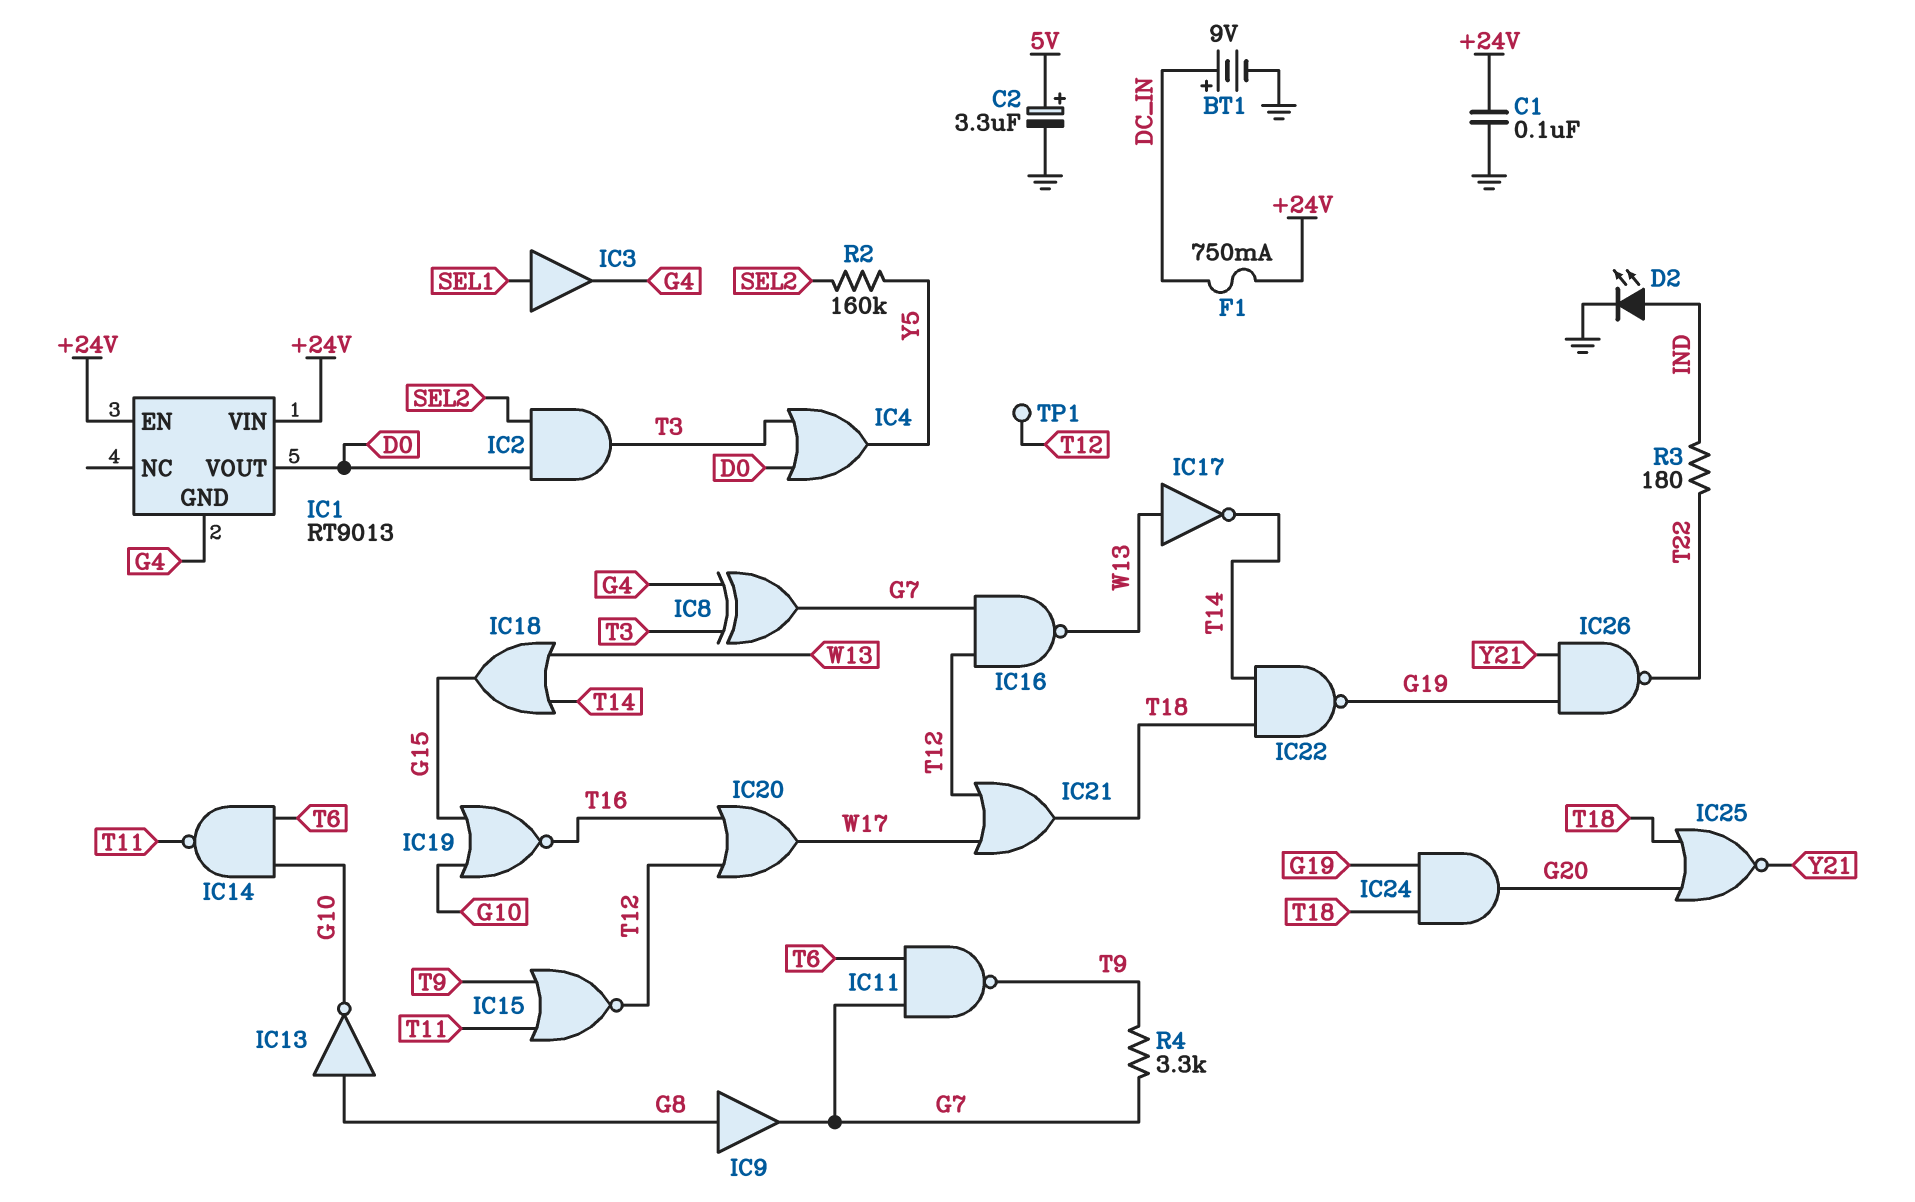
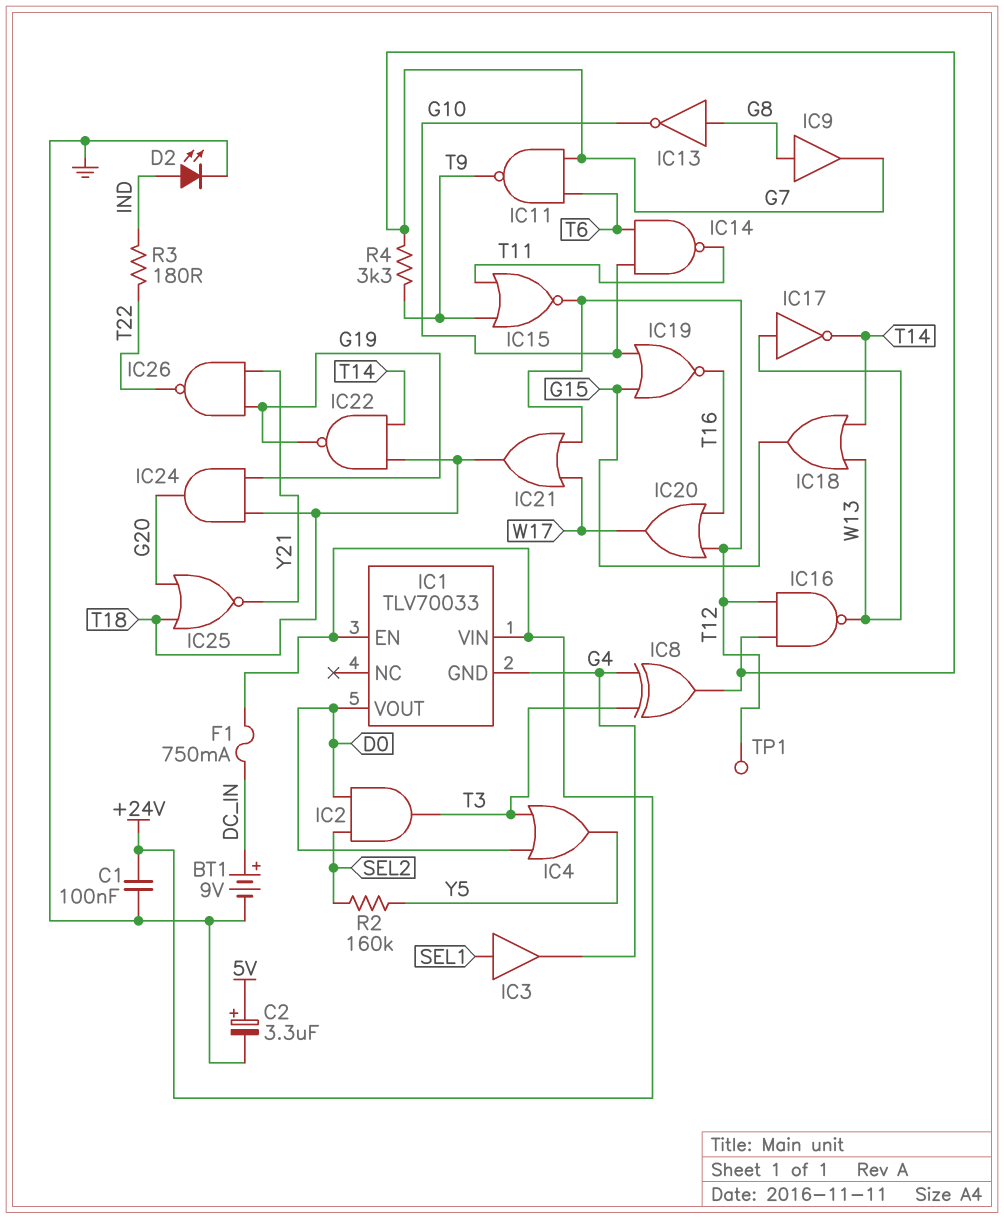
IC1: RT9013 -> TLV70033

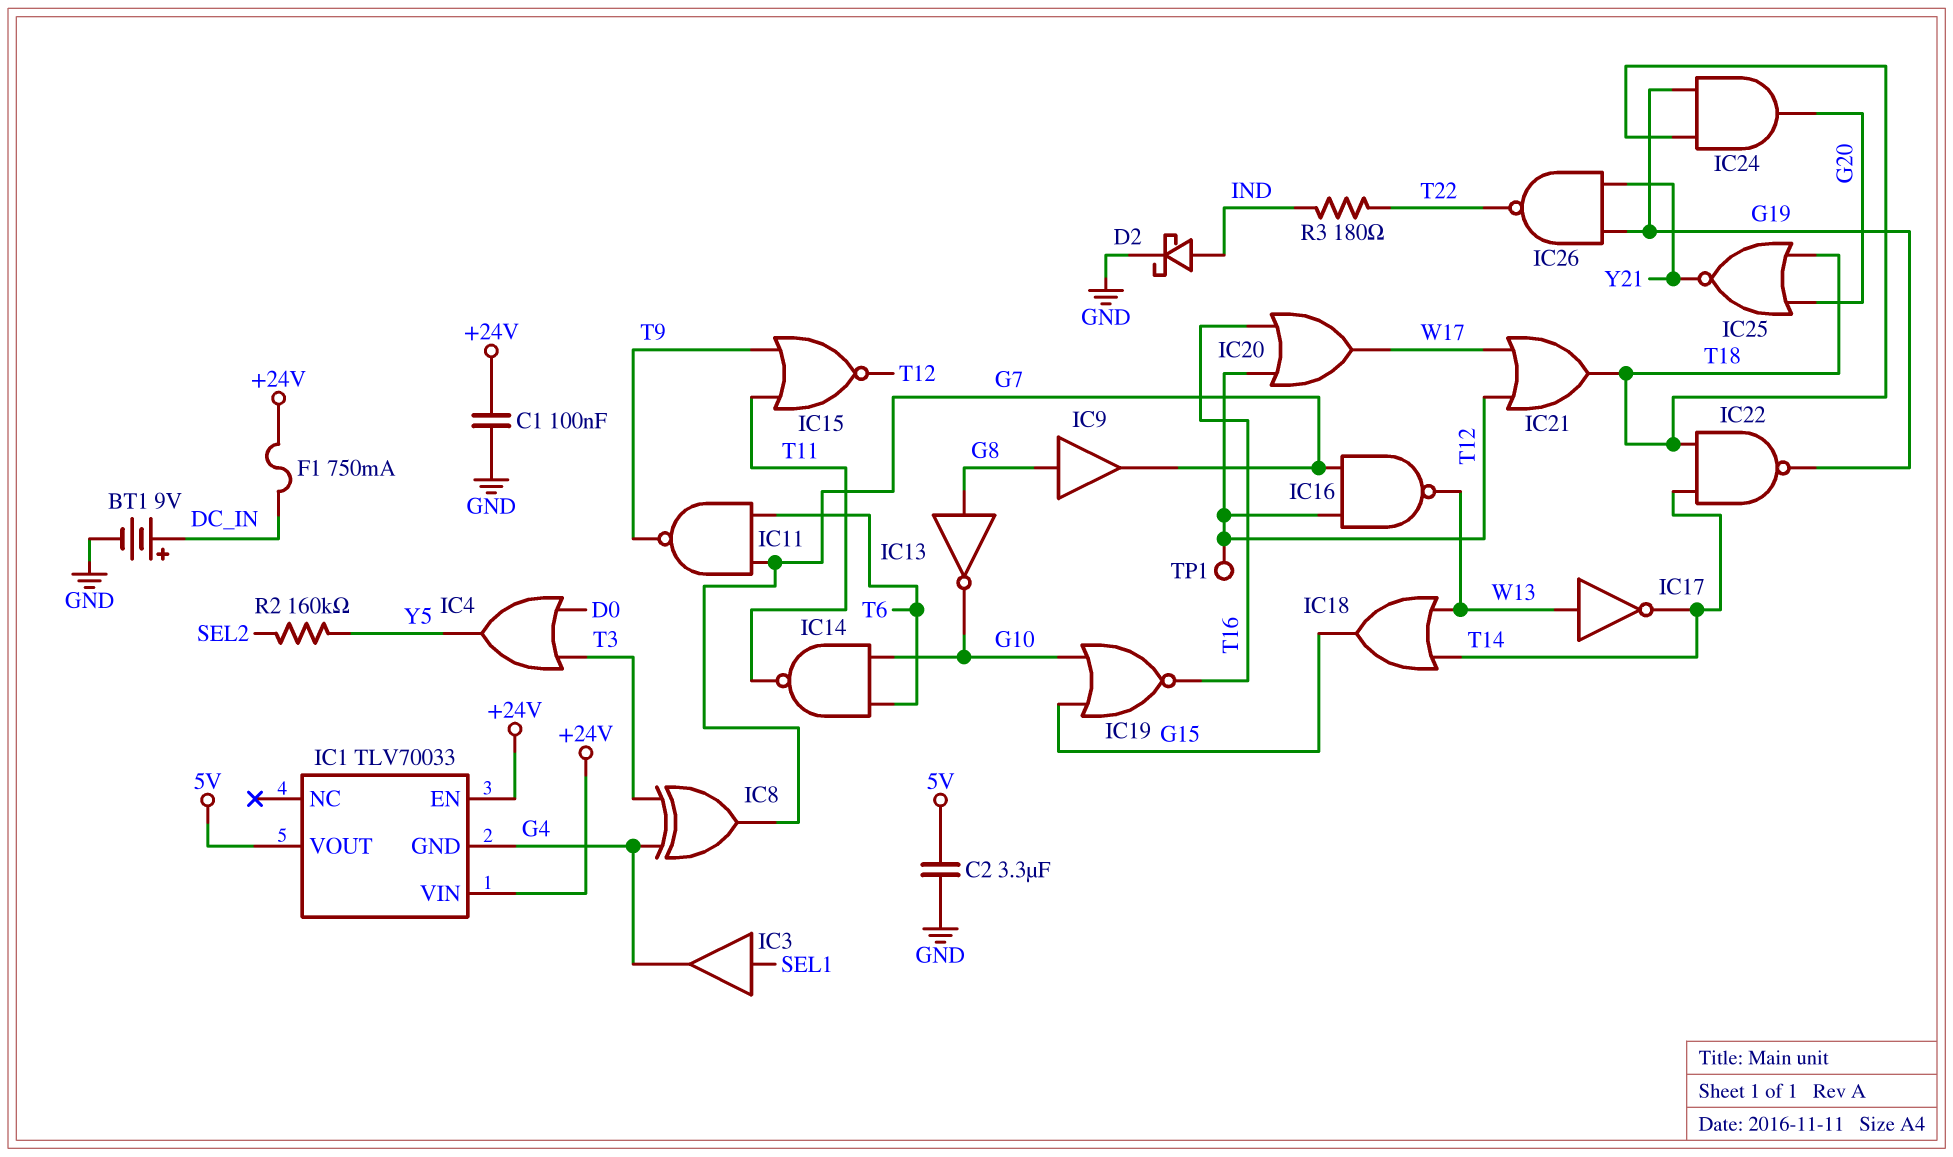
C2: 3.3uF (plus 5V, minus GND) -> 3.3uF (5V, GND)
D2: LED (A IND, K GND) -> schottky (A IND, K GND)
IC1 pin VOUT: D0 -> 5V
IC2: AND (in D0, in SEL2, out T3) -> none
R4: 3.3k (G7, T9) -> none

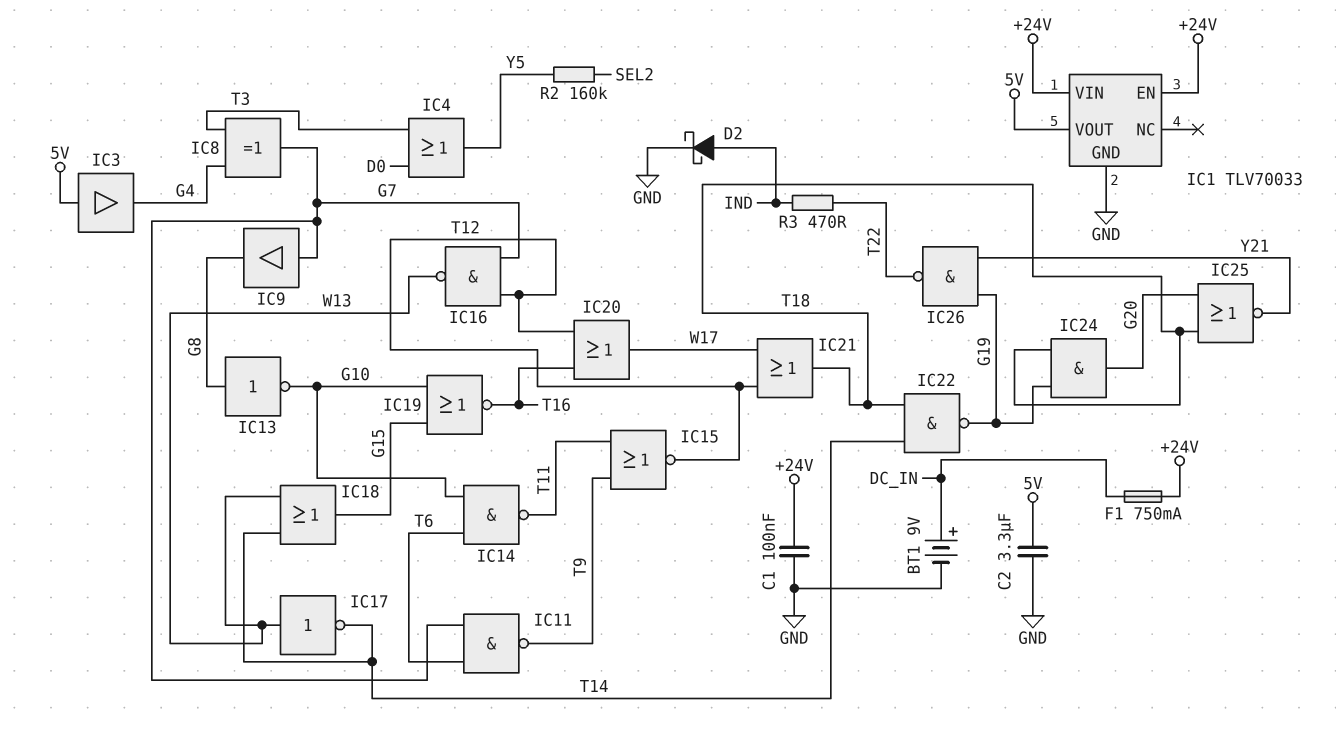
IC1 pin GND: G4 -> GND
IC3: buffer (in SEL1, out G4) -> buffer (in 5V, out G4)
IC9: buffer (in G8, out G7) -> buffer (in G7, out G8)
R3: 180 (IND, T22) -> 470 (IND, T22)
TP1: test point (T12) -> none

